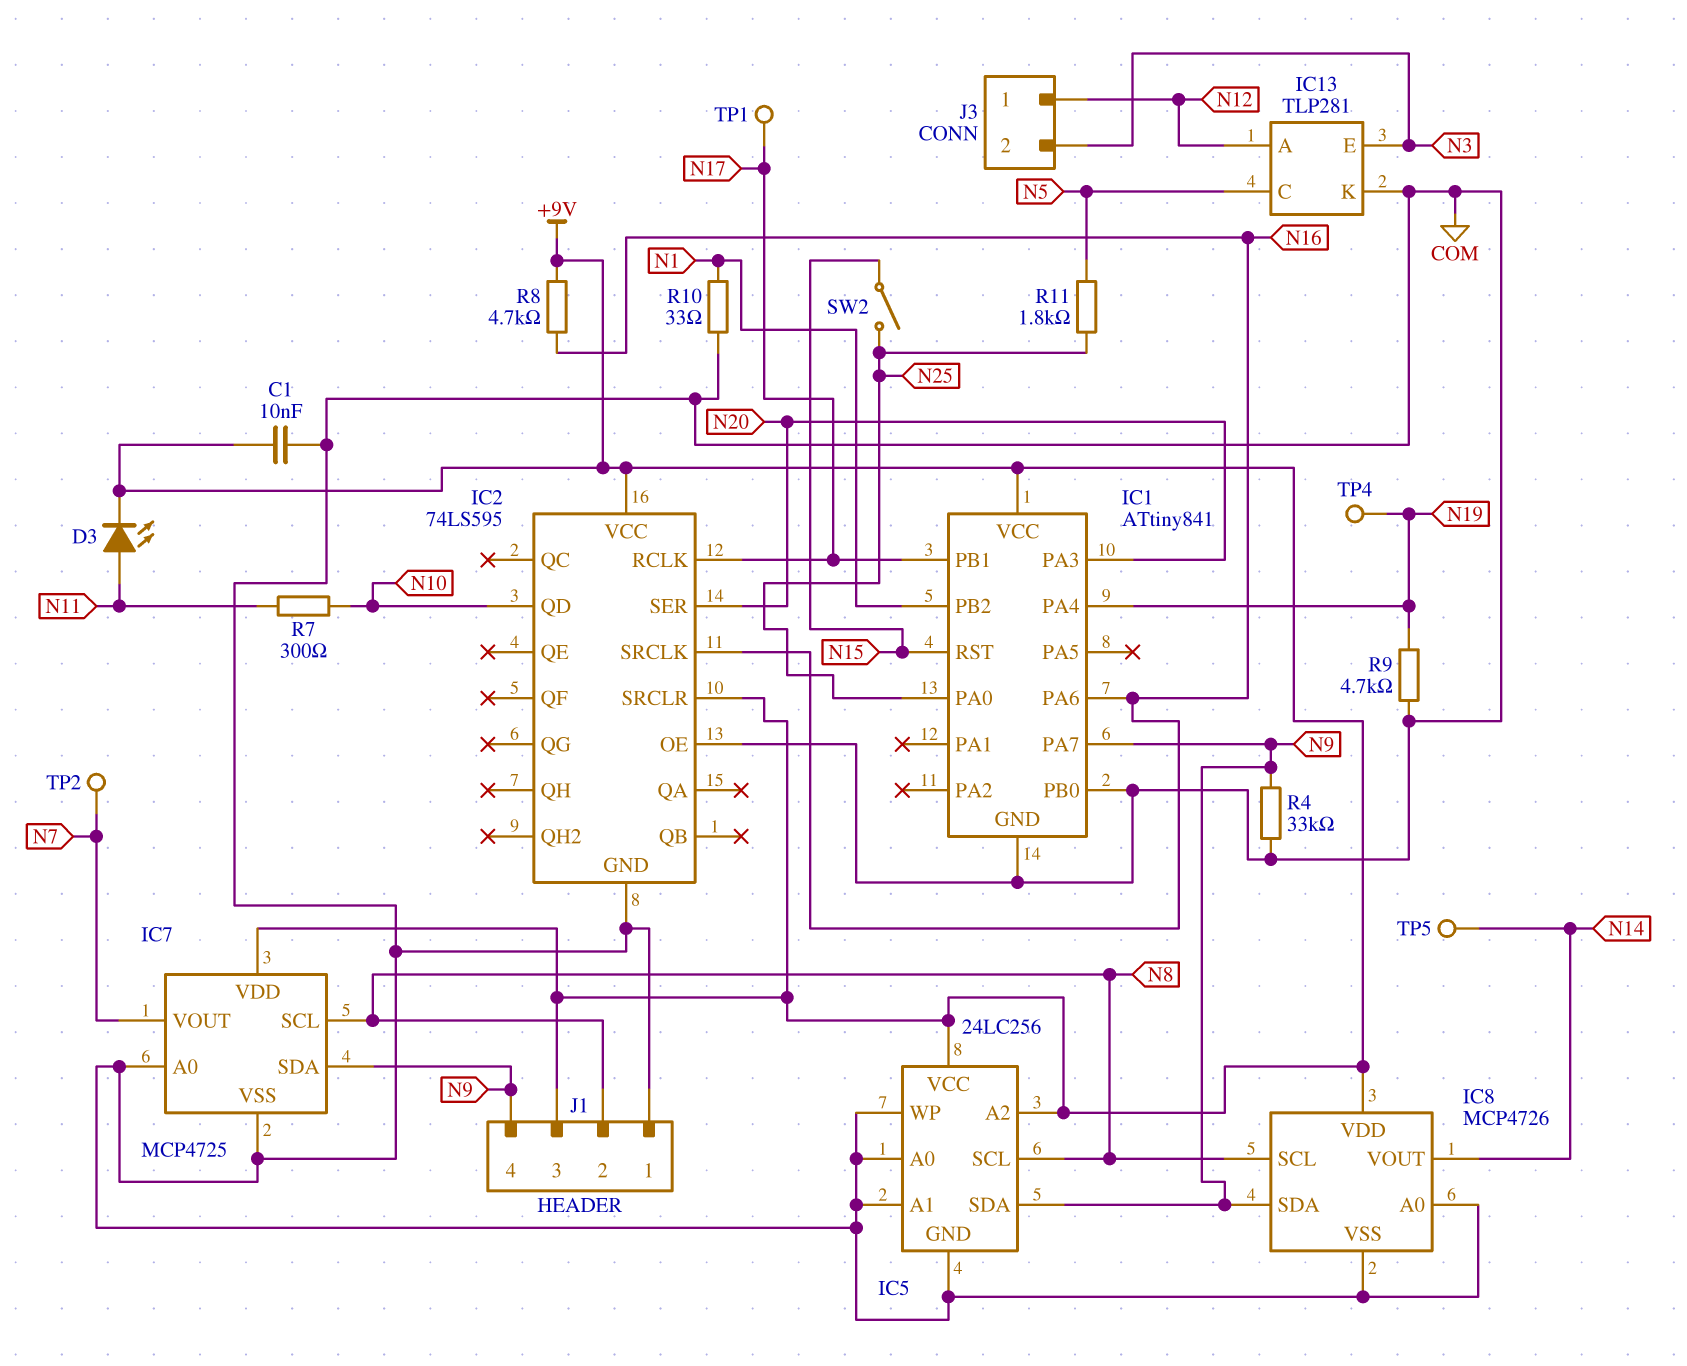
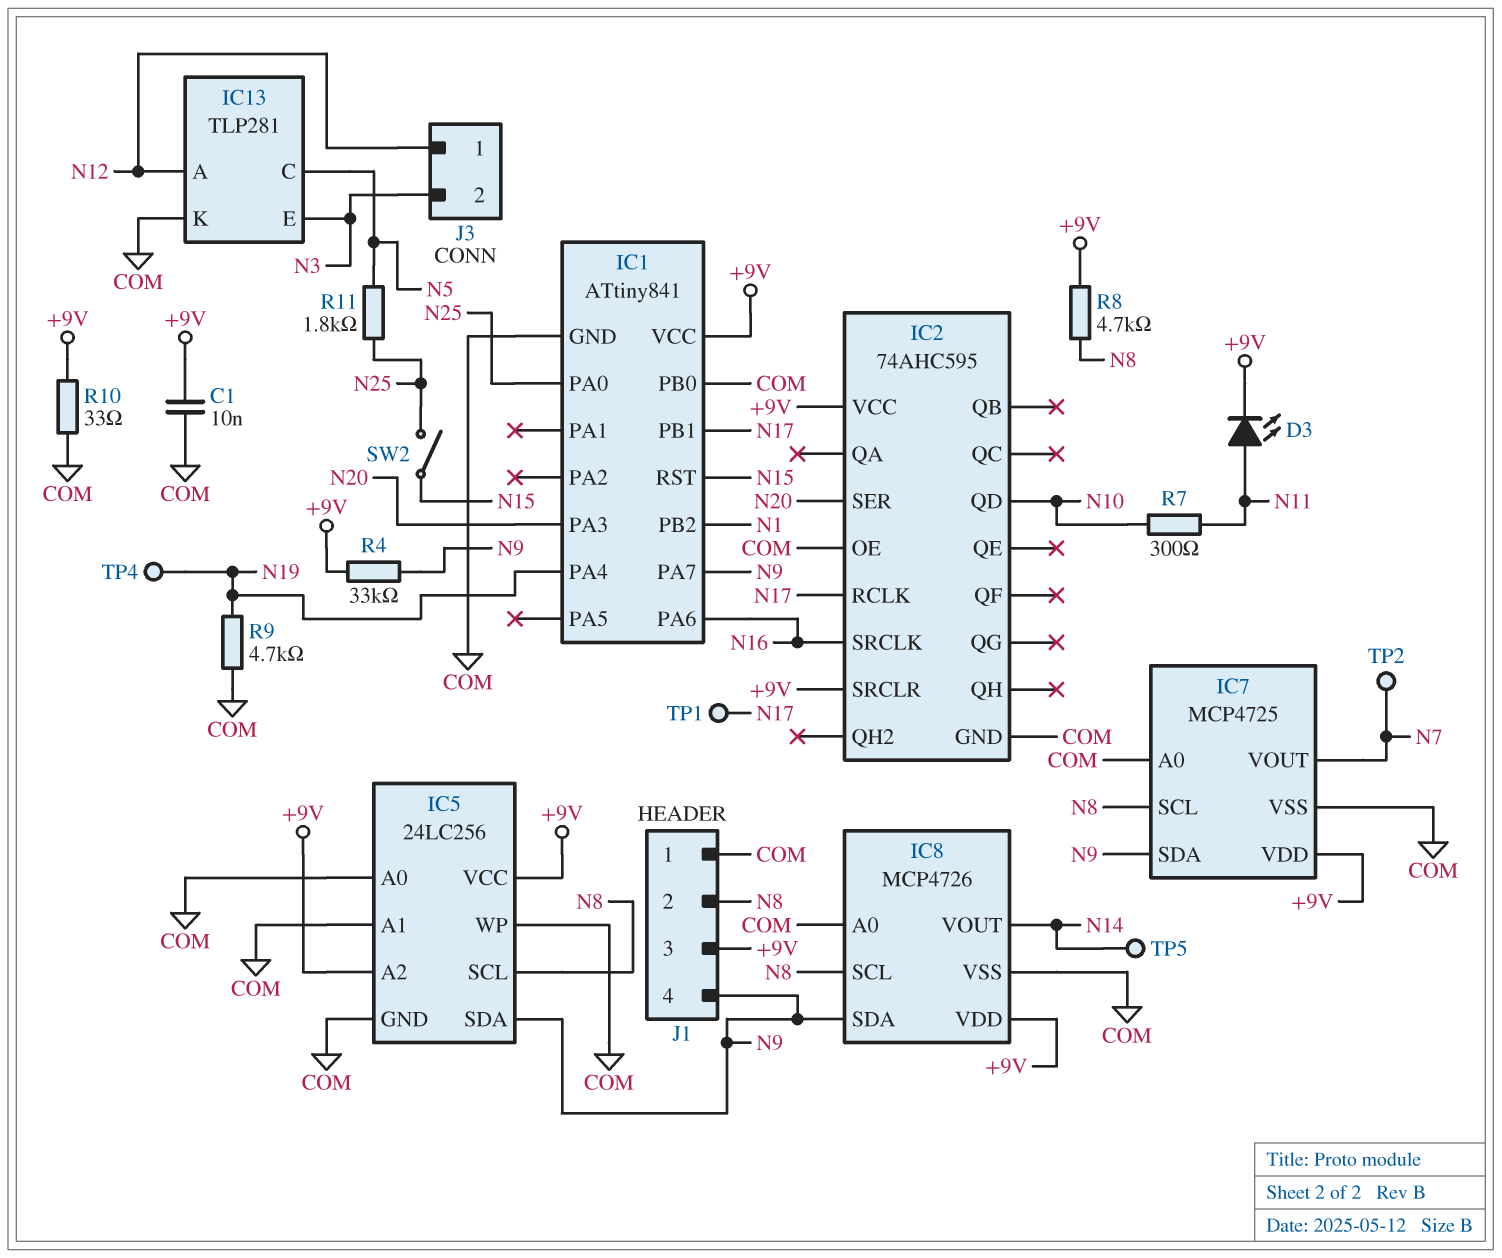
IC2: 74LS595 -> 74AHC595
R4: 33k (COM, N9) -> 33k (+9V, N9)
R8: 4.7k (+9V, N16) -> 4.7k (+9V, N8)
R10: 33 (COM, N1) -> 33 (+9V, COM)

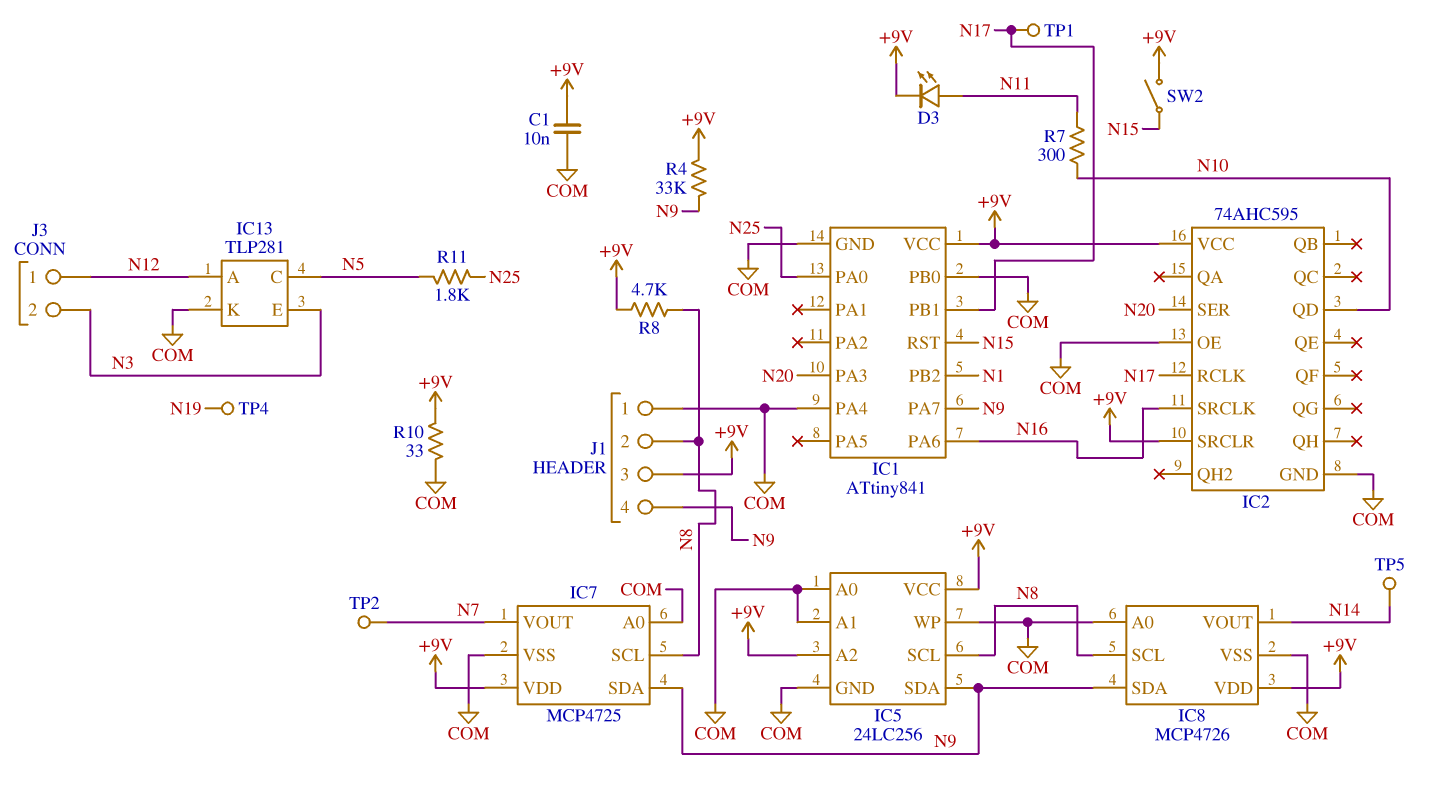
IC1 pin PA4: N19 -> COM
R9: 4.7k (COM, N19) -> none
SW2: switch (N15, N25) -> switch (+9V, N15)

